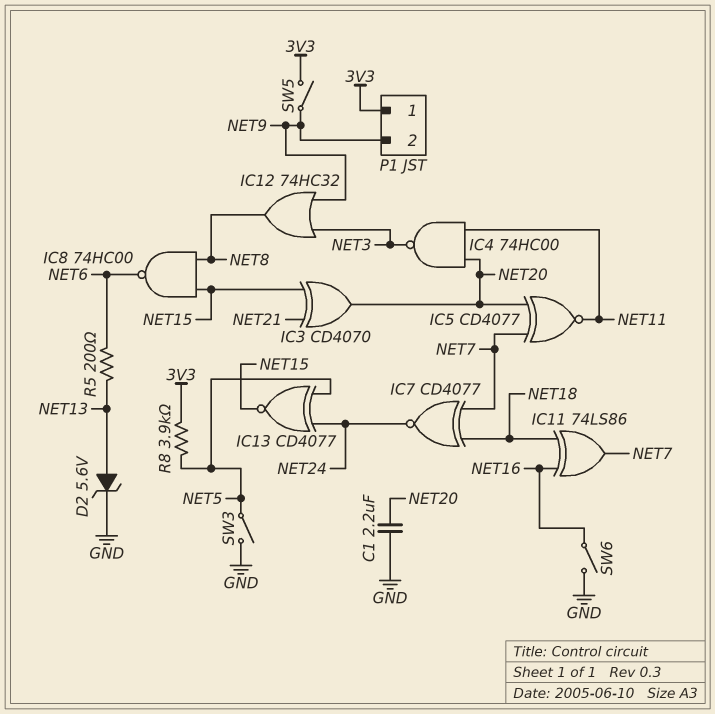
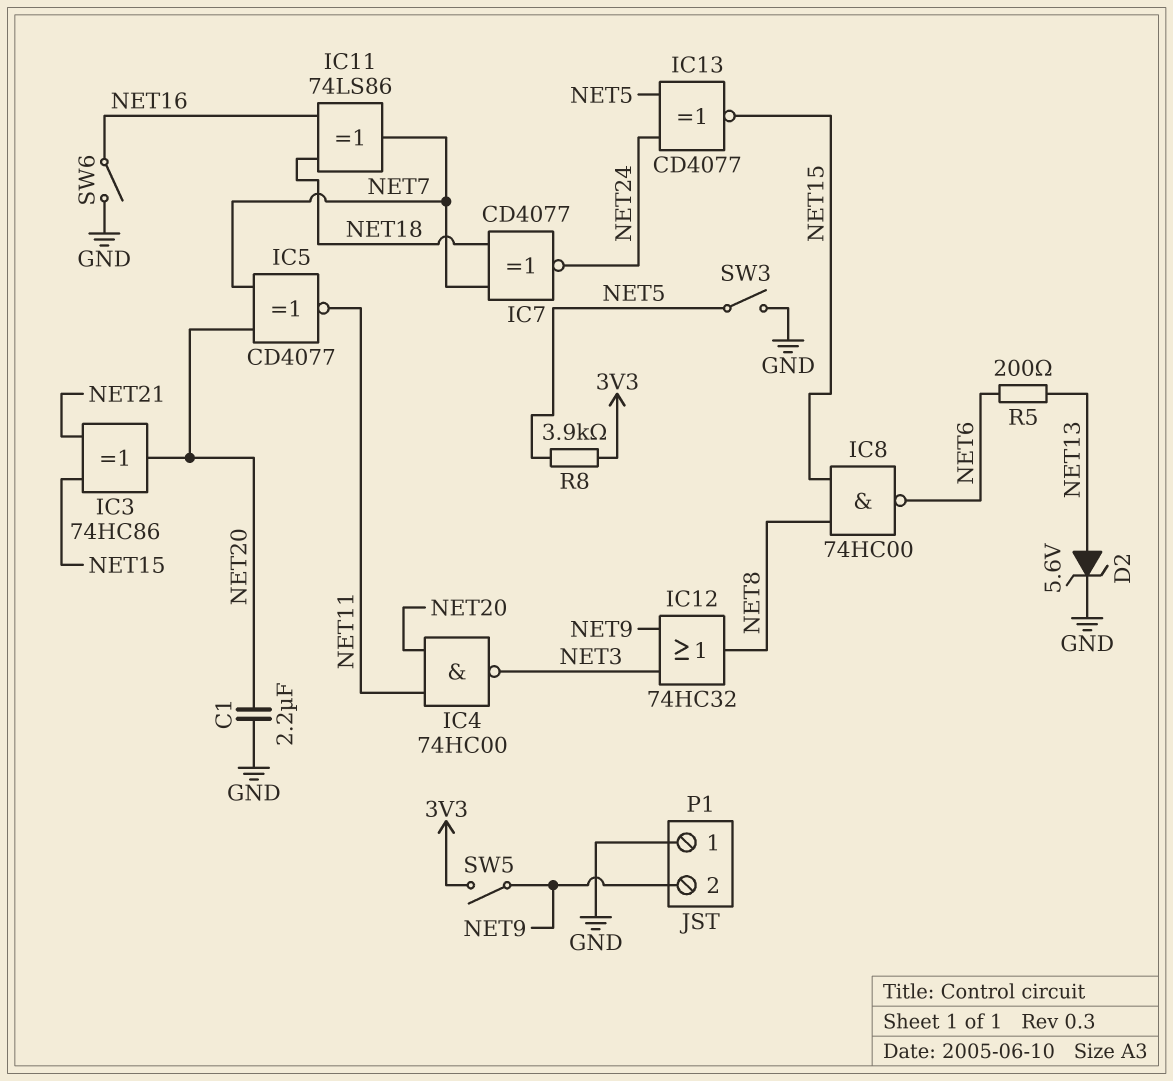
IC3: XOR CD4070 (in NET15, in NET21, out NET20) -> XOR 74HC86 (in NET15, in NET21, out NET20)
P1 pin 1: 3V3 -> GND

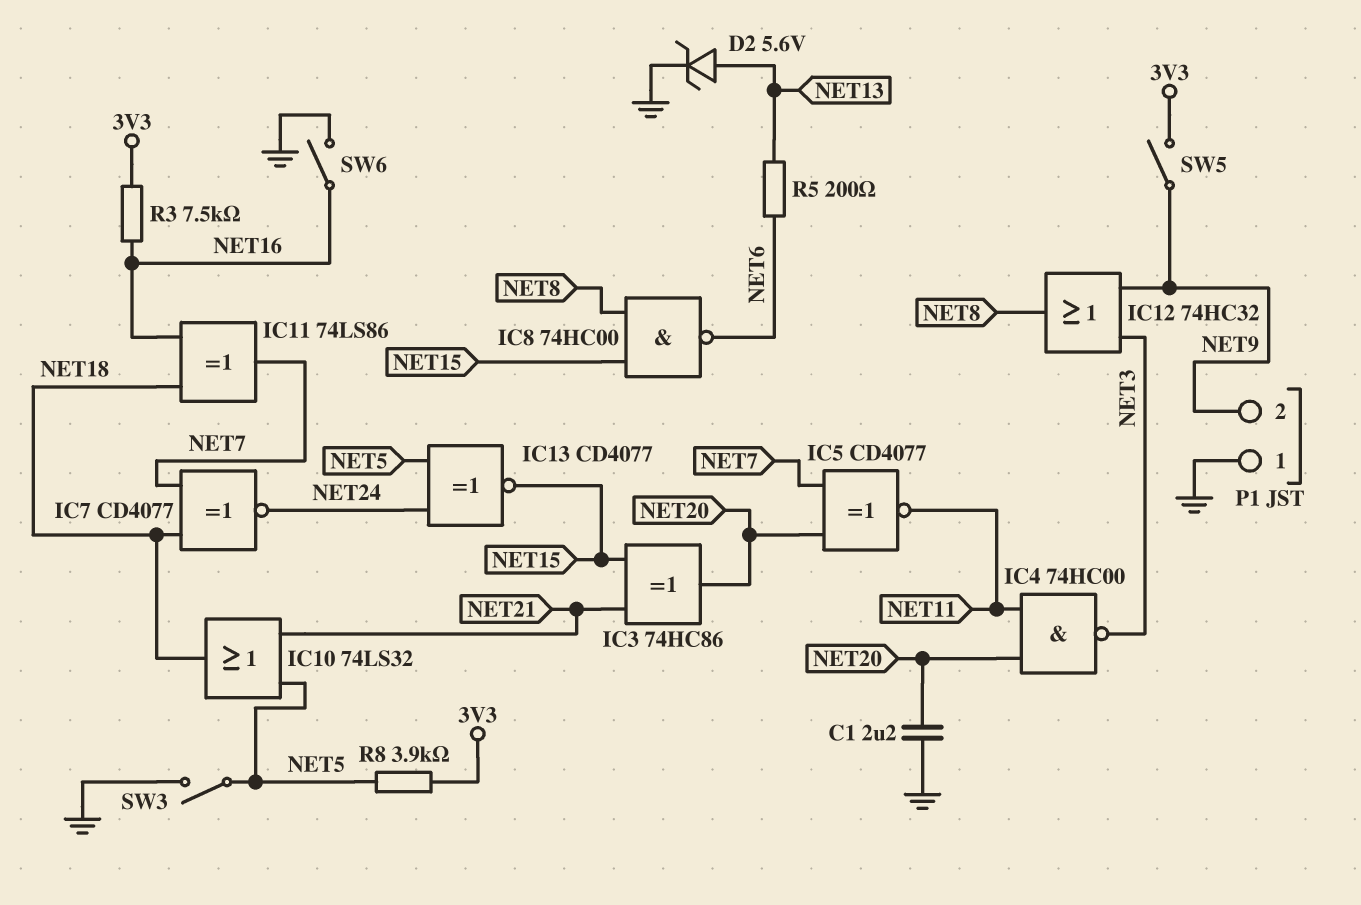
IC10: none -> OR 74LS32 (in NET5, in NET21, out NET18)
R3: none -> 7.5k (3V3, NET16)

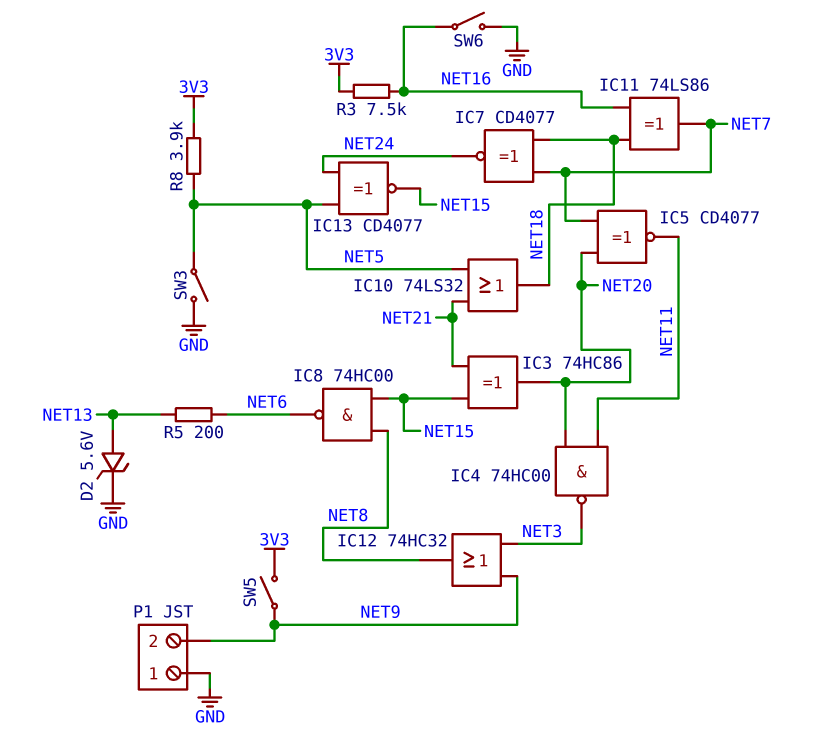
C1: 2.2uF (GND, NET20) -> none

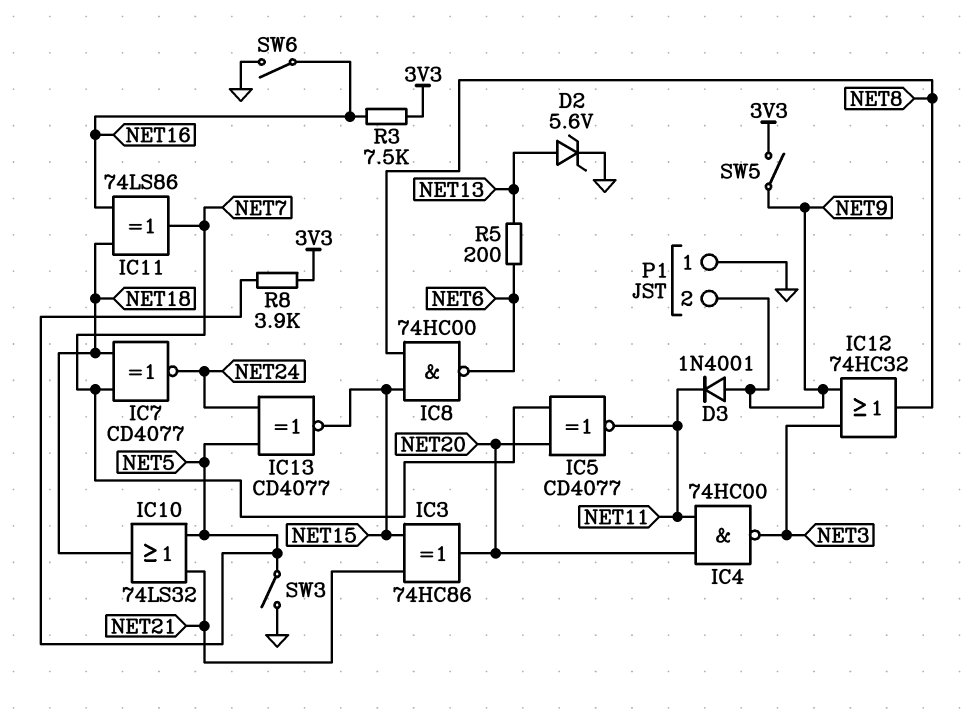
D3: none -> diode 1N4001 (A NET9, K NET11)

